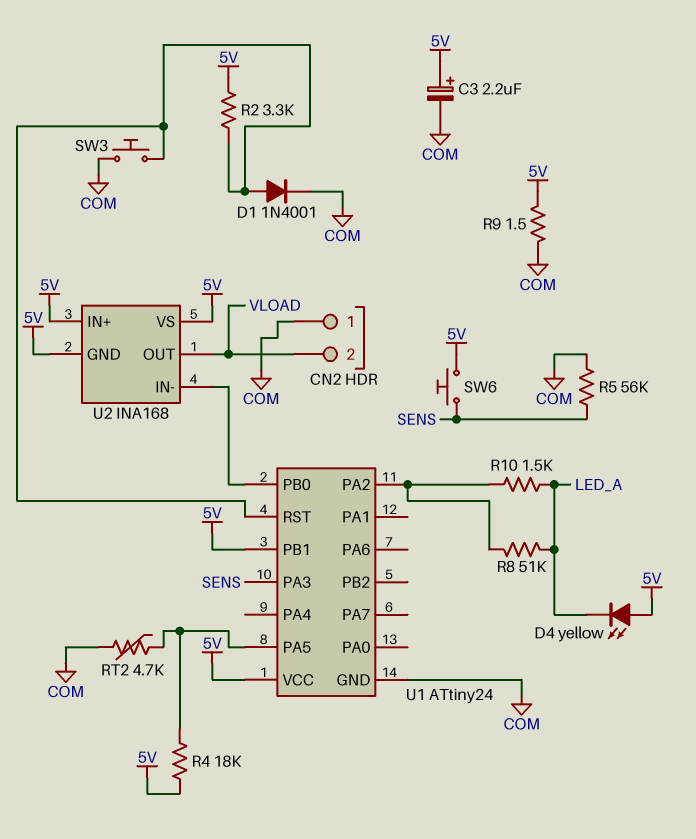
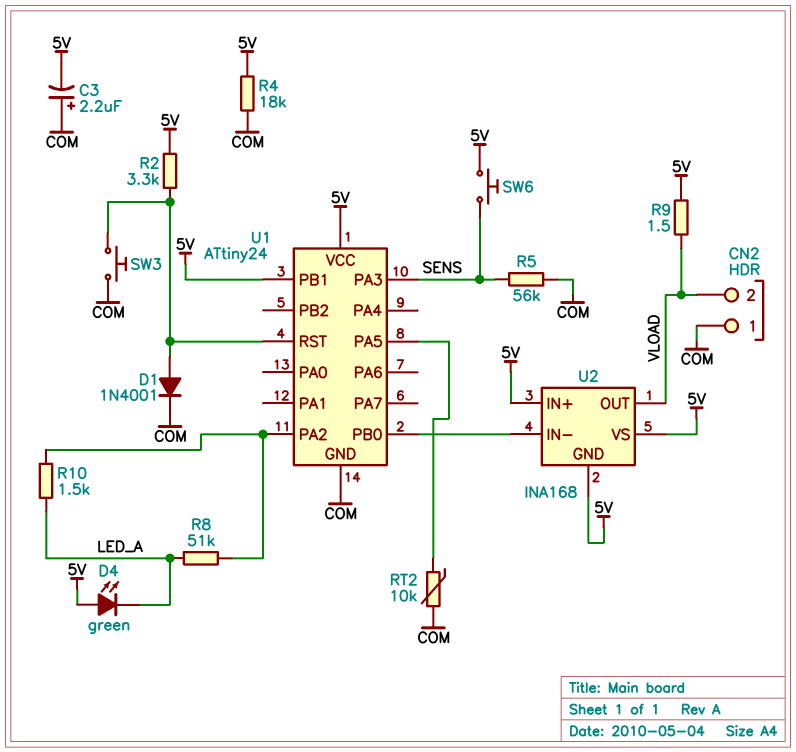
C3: 2.2uF (plus 5V, minus COM) -> 2.2uF (plus COM, minus 5V)
D4: LED yellow (A 5V, K LED_A) -> LED green (A 5V, K LED_A)
R4: 18k (5V, U1/PA5) -> 18k (5V, COM)
R9: 1.5 (5V, COM) -> 1.5 (5V, VLOAD)
RT2: 4.7k (COM, U1/PA5) -> 10k (COM, U1/PA5)

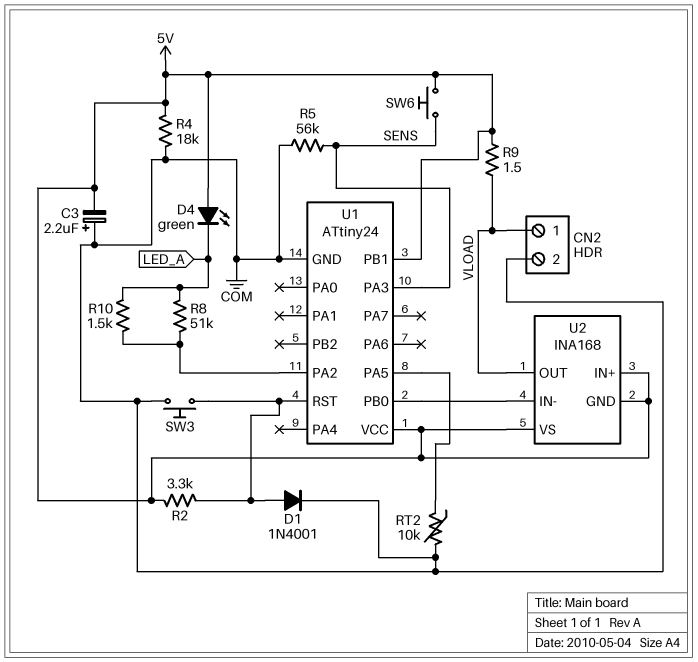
CN2 pin 1: COM -> VLOAD
CN2 pin 2: VLOAD -> COM

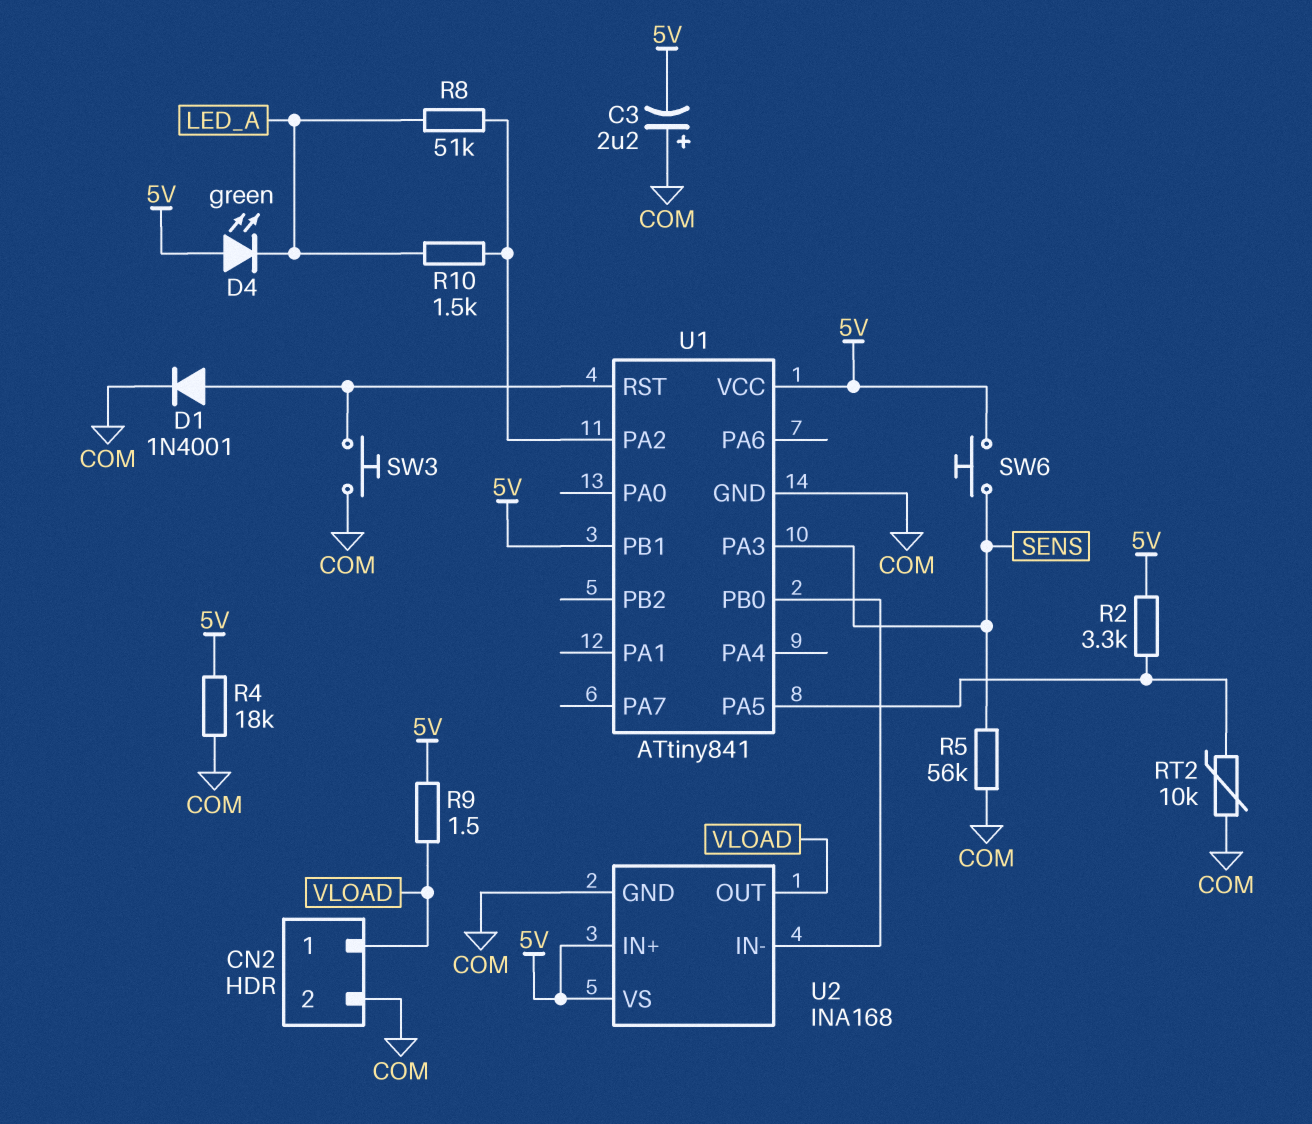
R2: 3.3k (5V, U1/RST) -> 3.3k (5V, U1/PA5)
U1: ATtiny24 -> ATtiny841
U2 pin GND: 5V -> COM

